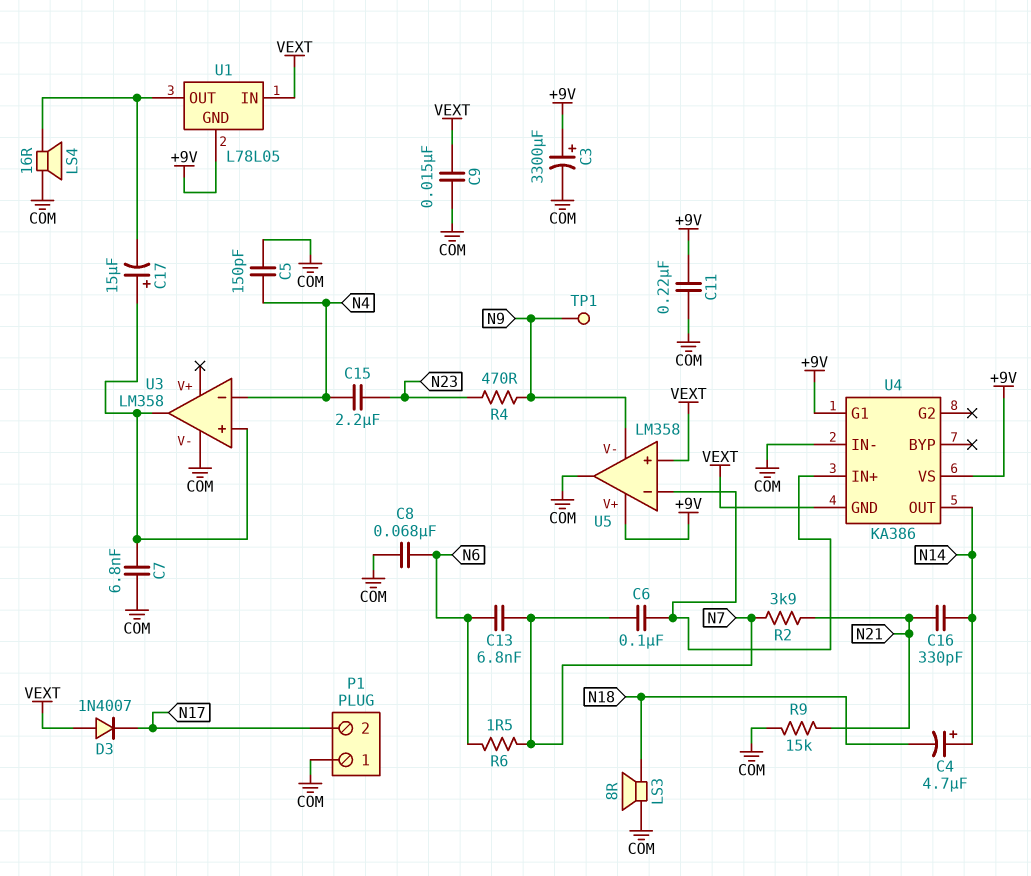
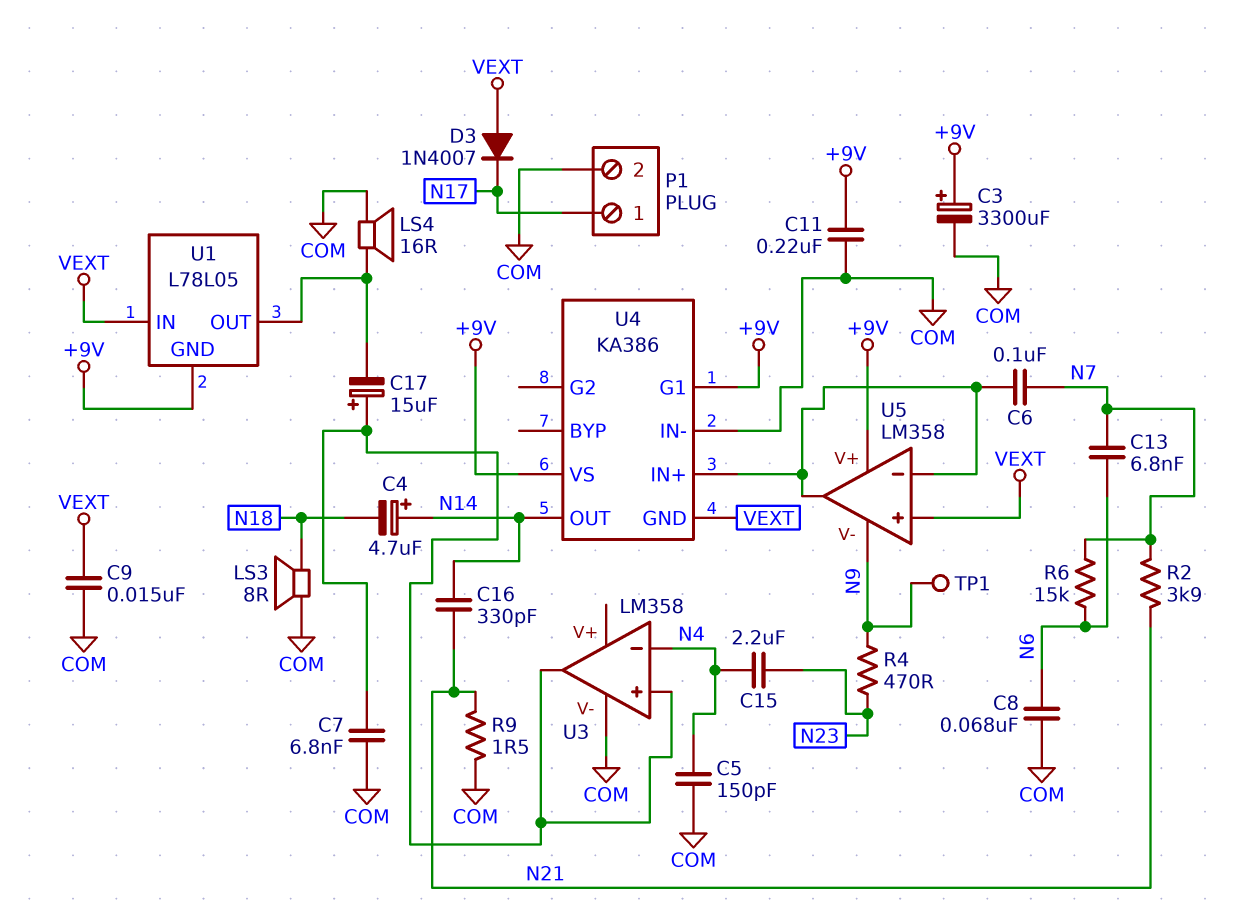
P1 pin 1: COM -> N17
P1 pin 2: N17 -> COM
R6: 1.5 (N6, N7) -> 15k (N6, N7)
R9: 15k (COM, N21) -> 1.5 (COM, N21)
U5 pin out: COM -> U4/IN+

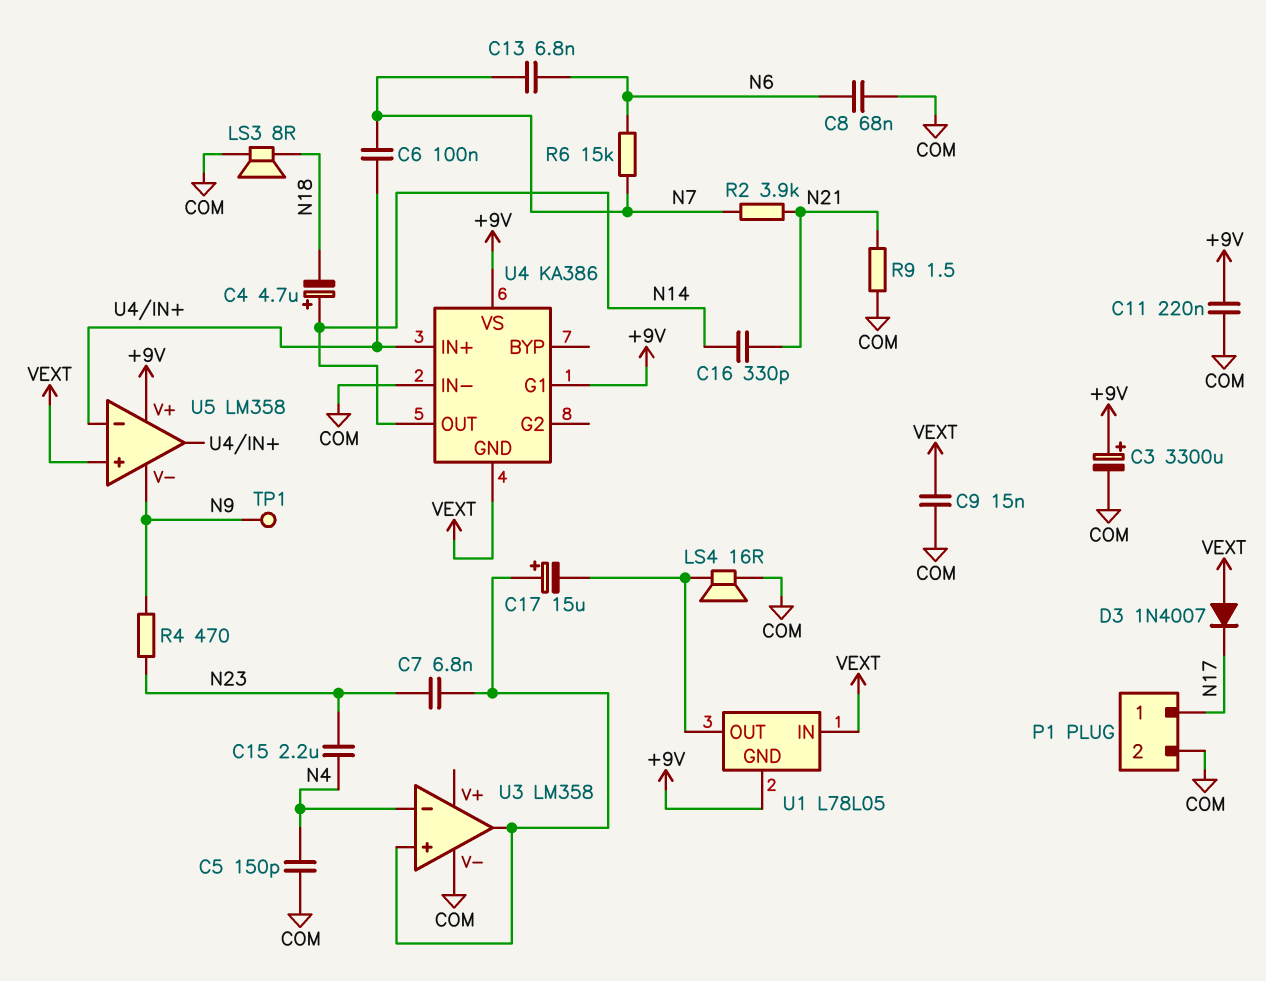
C7: 6.8nF (COM, U3/in+) -> 6.8nF (N23, U3/in+)

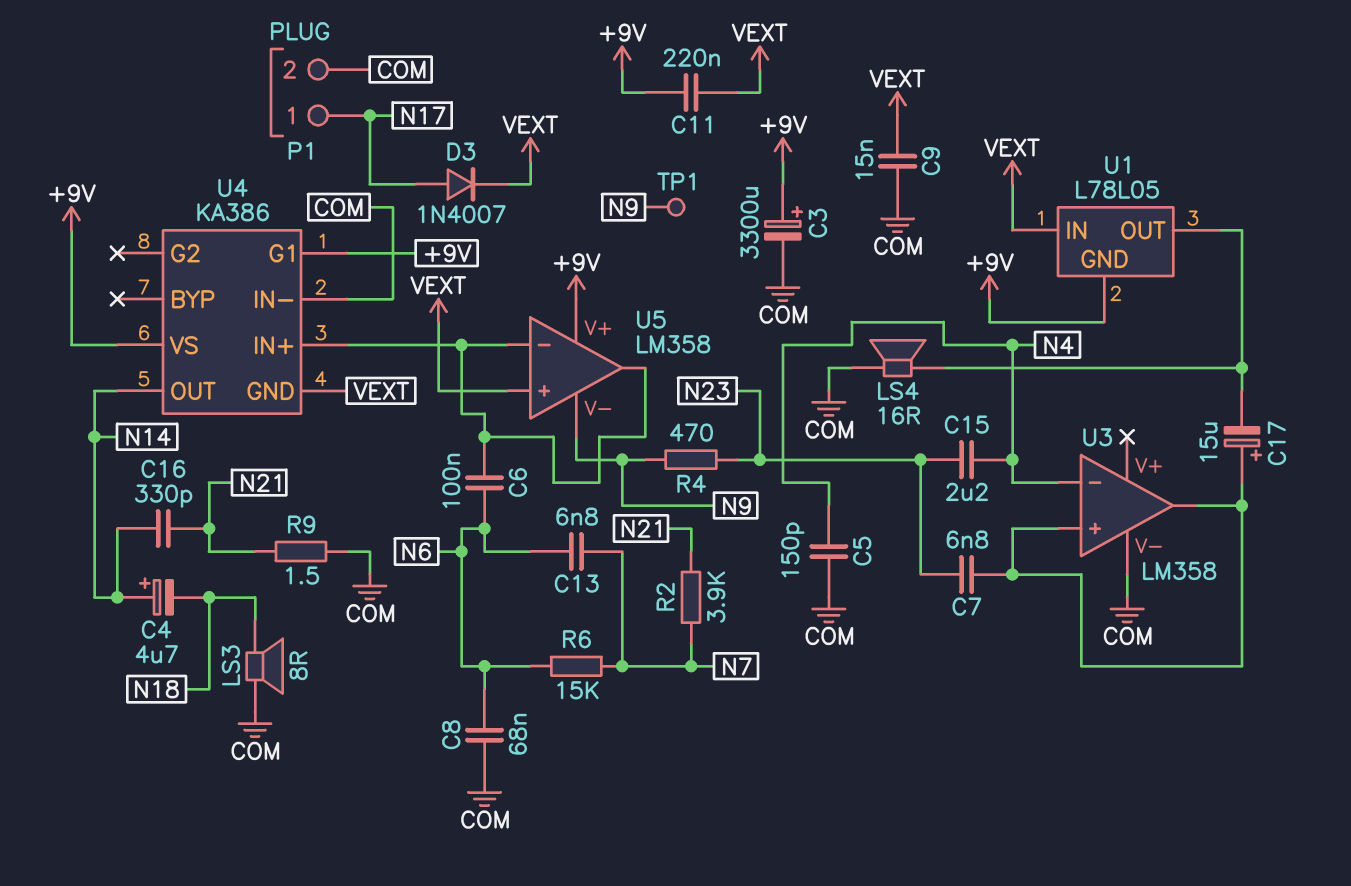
C6: 100nF (N7, U4/IN+) -> 100nF (N6, U4/IN+)
C11: 220nF (+9V, COM) -> 220nF (+9V, VEXT)
D3: diode 1N4007 (A VEXT, K N17) -> diode 1N4007 (A N17, K VEXT)

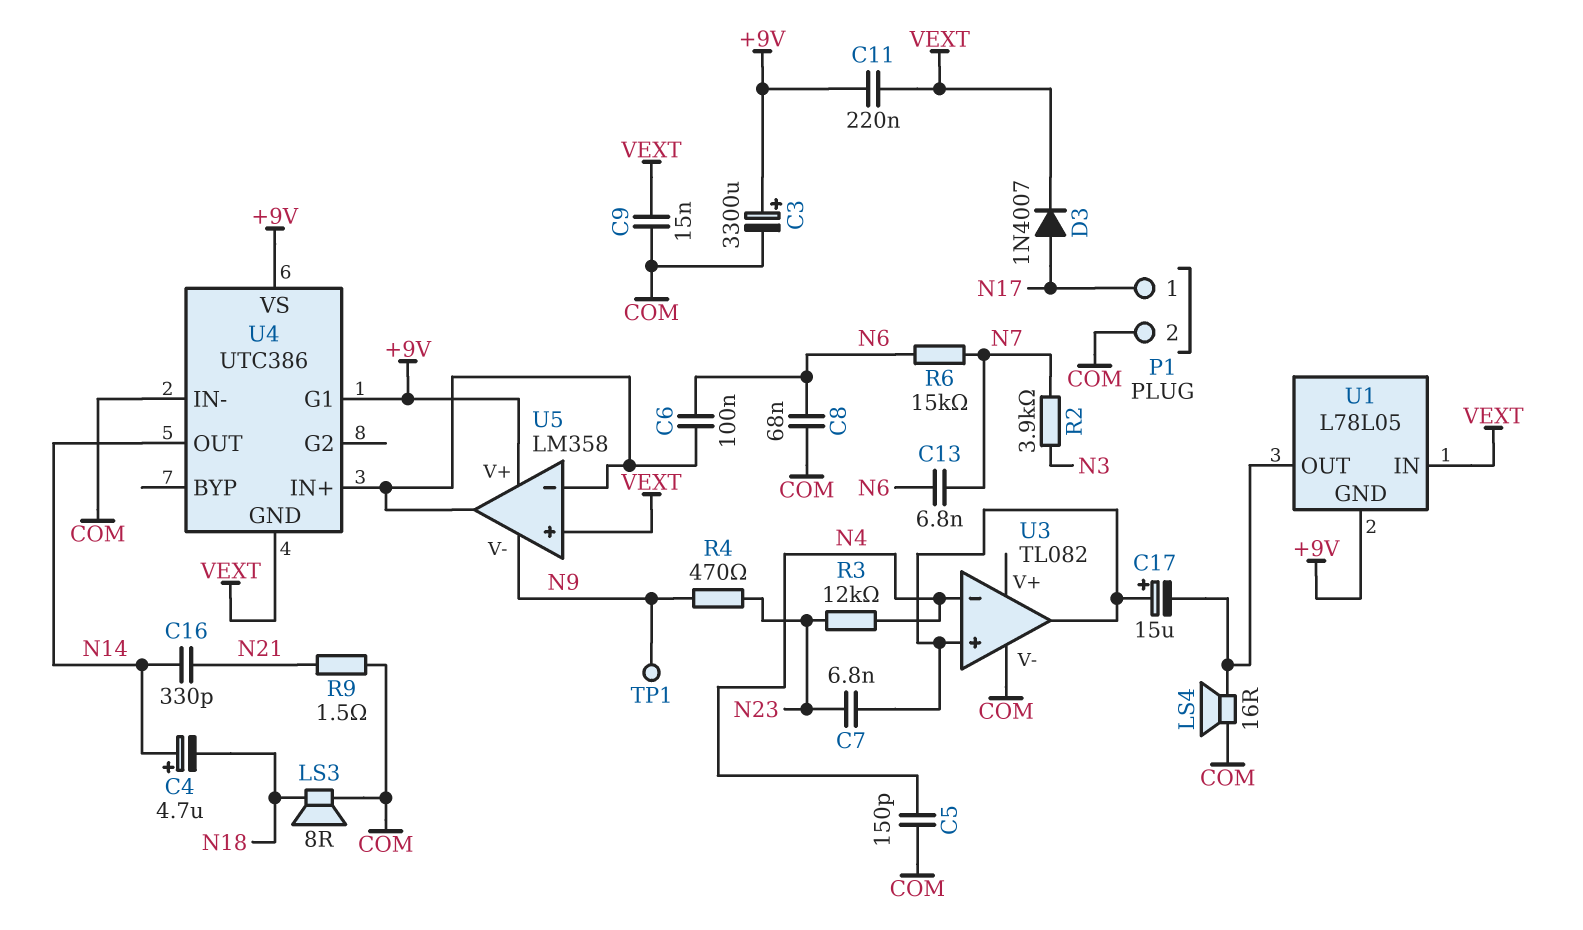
C15: 2.2uF (N4, N23) -> none
R2: 3.9k (N7, N21) -> 3.9k (N3, N7)
R3: none -> 12k (N4, N23)
U3: LM358 -> TL082
U4: KA386 -> UTC386

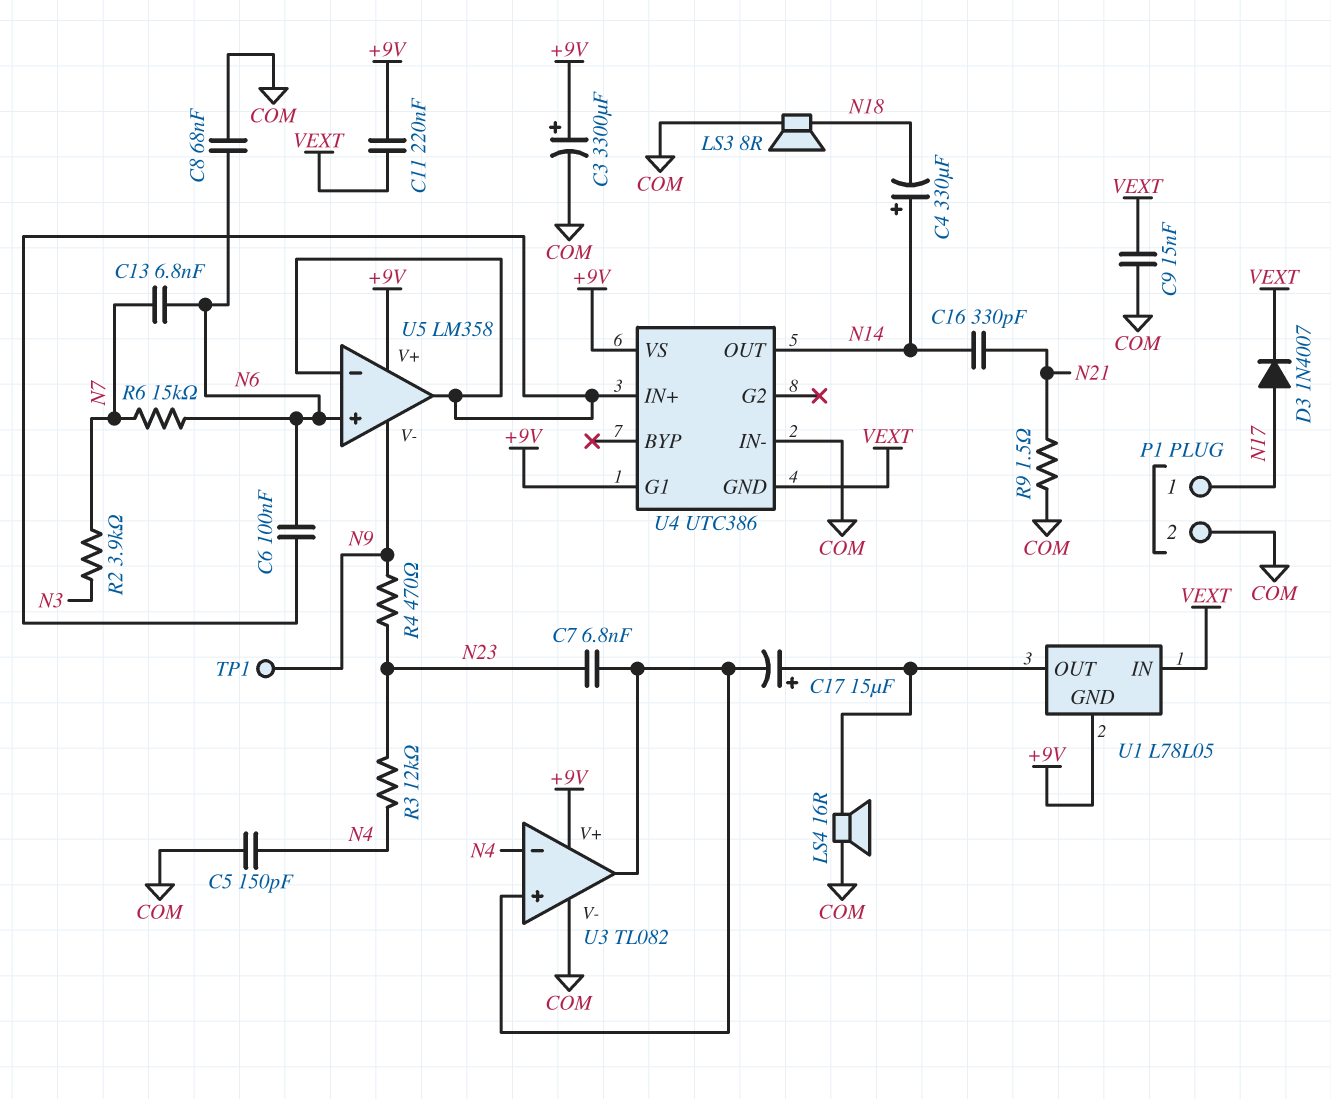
C4: 4.7uF (plus N14, minus N18) -> 330uF (plus N14, minus N18)
C17: 15uF (plus U3/in+, minus U1/OUT) -> 15uF (plus U1/OUT, minus U3/in+)
U3 pin V+: none -> +9V
U5 pin in+: VEXT -> N6

